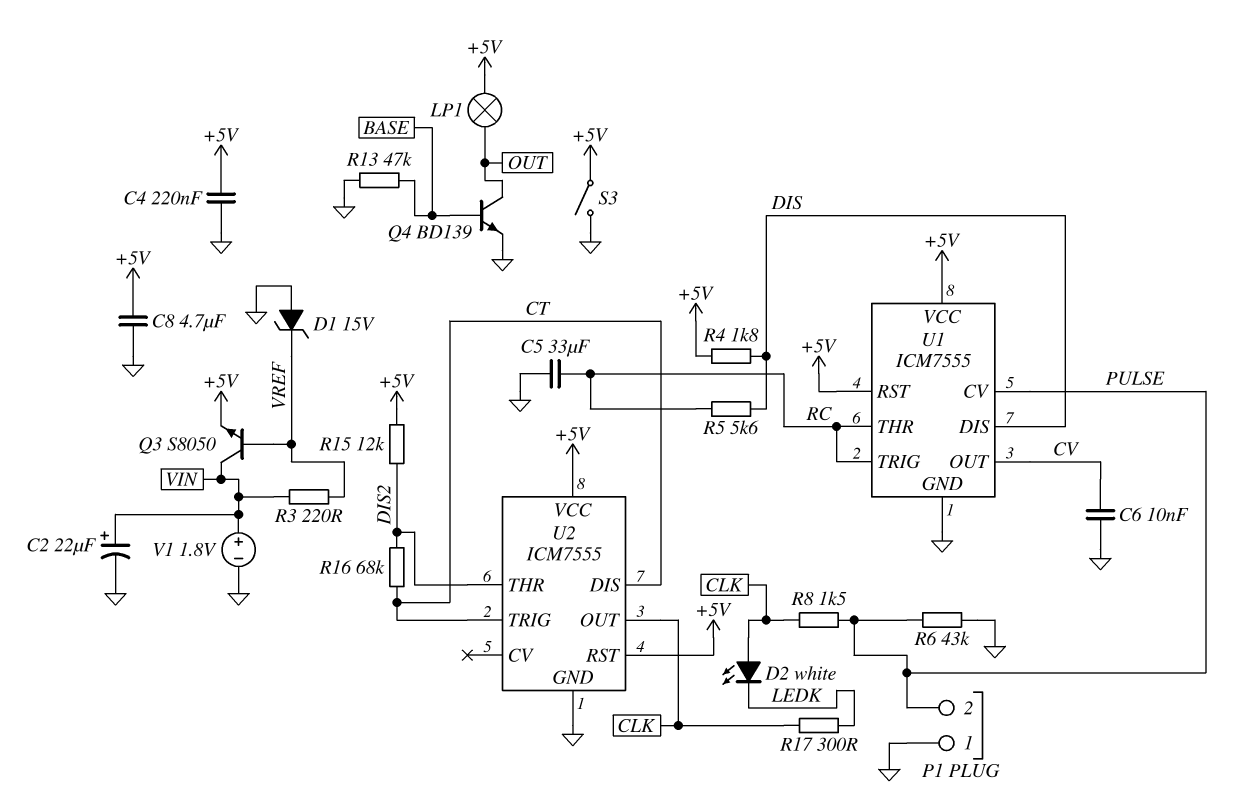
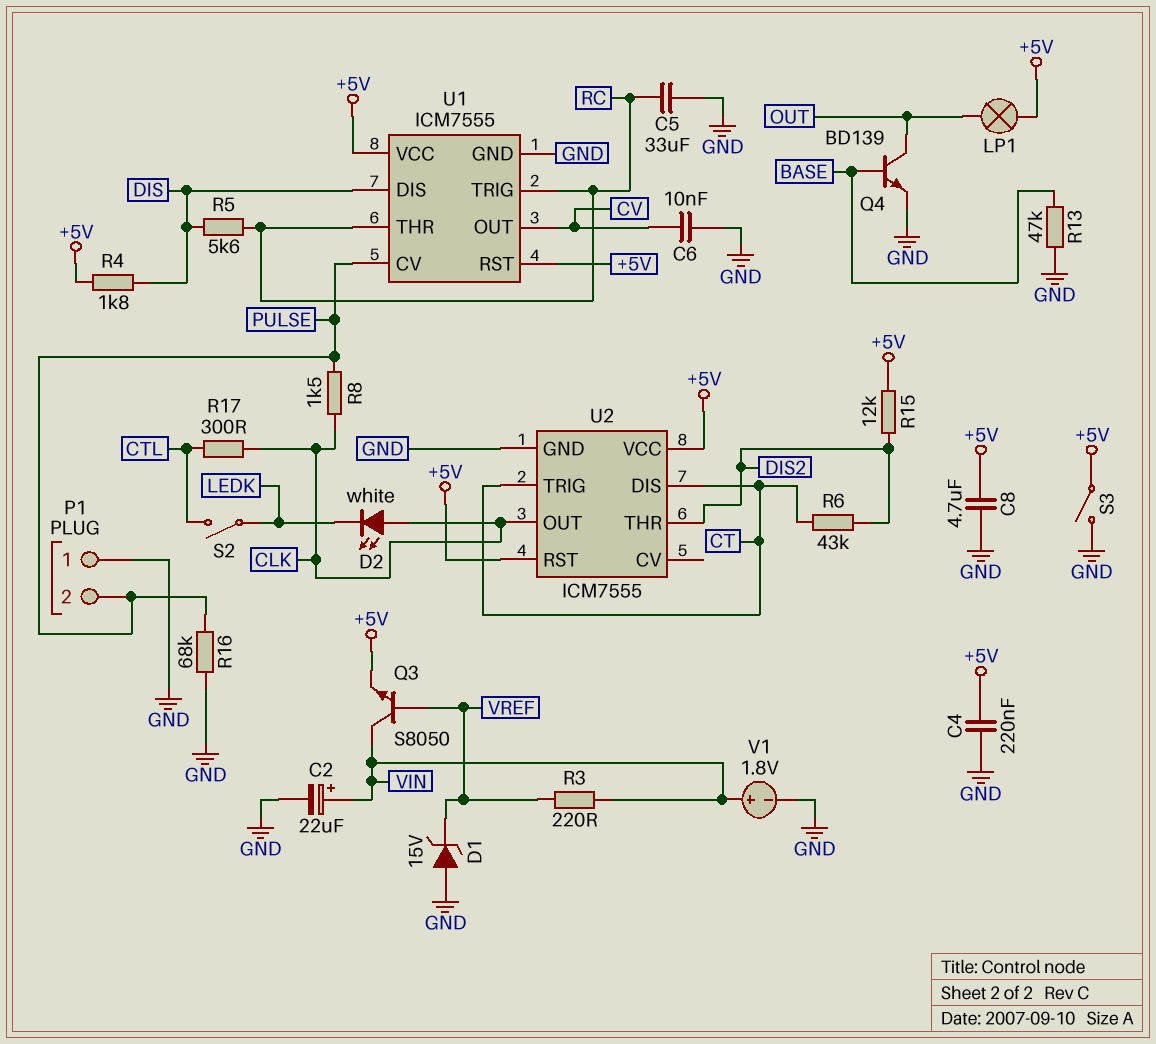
R6: 43k (GND, PULSE) -> 43k (CT, DIS2)
R16: 68k (CT, DIS2) -> 68k (GND, PULSE)
R17: 300 (CLK, LEDK) -> 300 (CLK, CTL)
S2: none -> switch (CTL, LEDK)

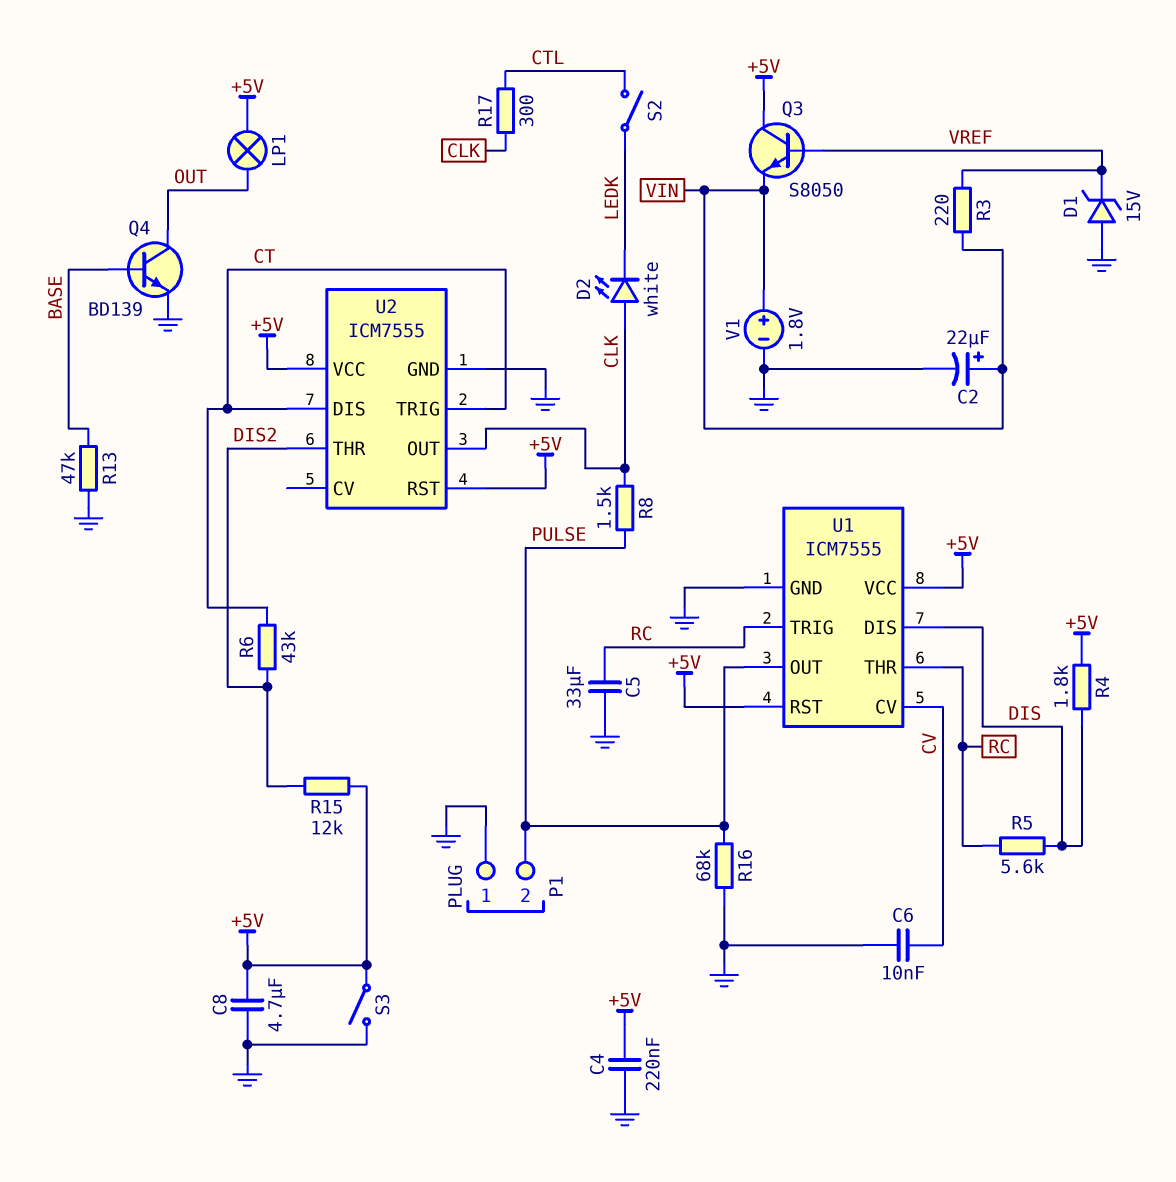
Q3: NPN S8050 (B VREF, C VIN, E +5V) -> NPN S8050 (B VREF, C +5V, E VIN)
U1 pin CV: PULSE -> CV
U1 pin OUT: CV -> PULSE

